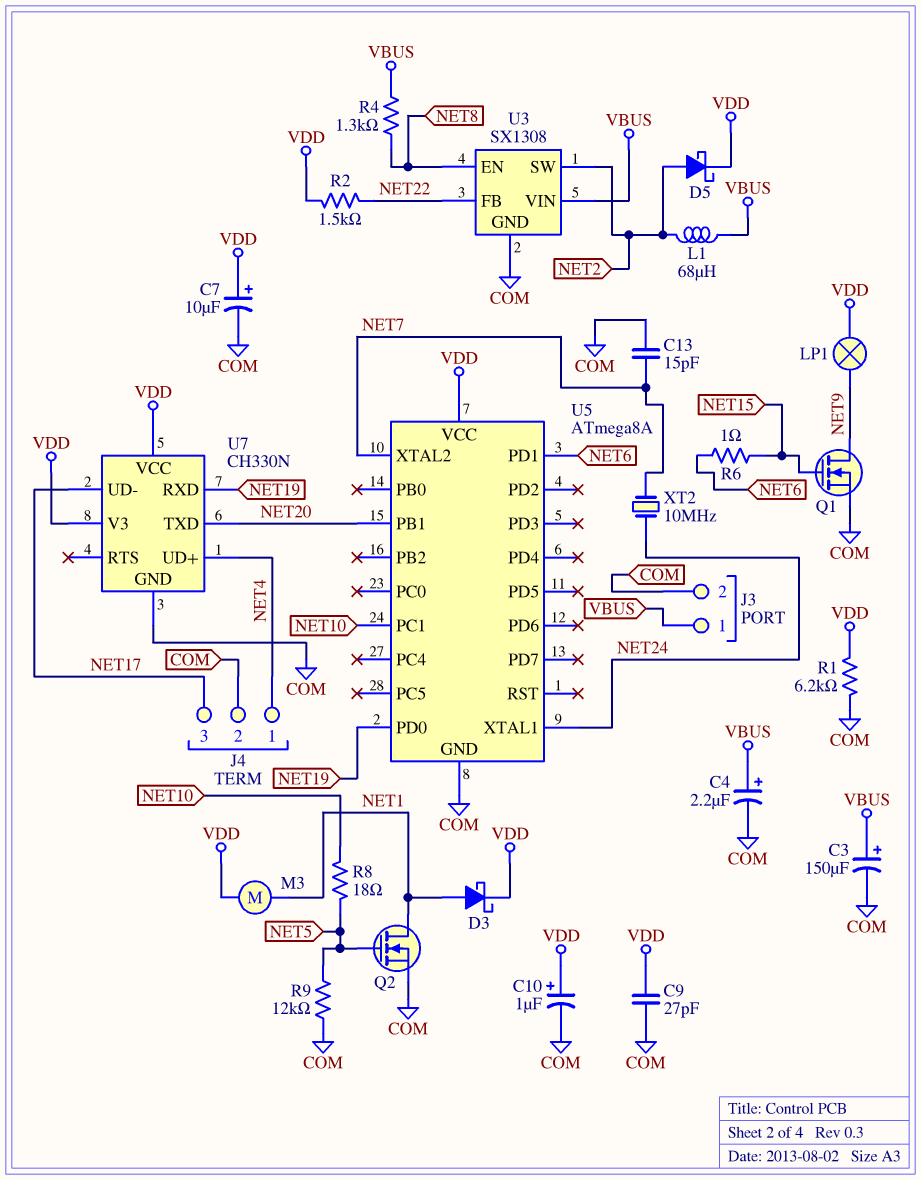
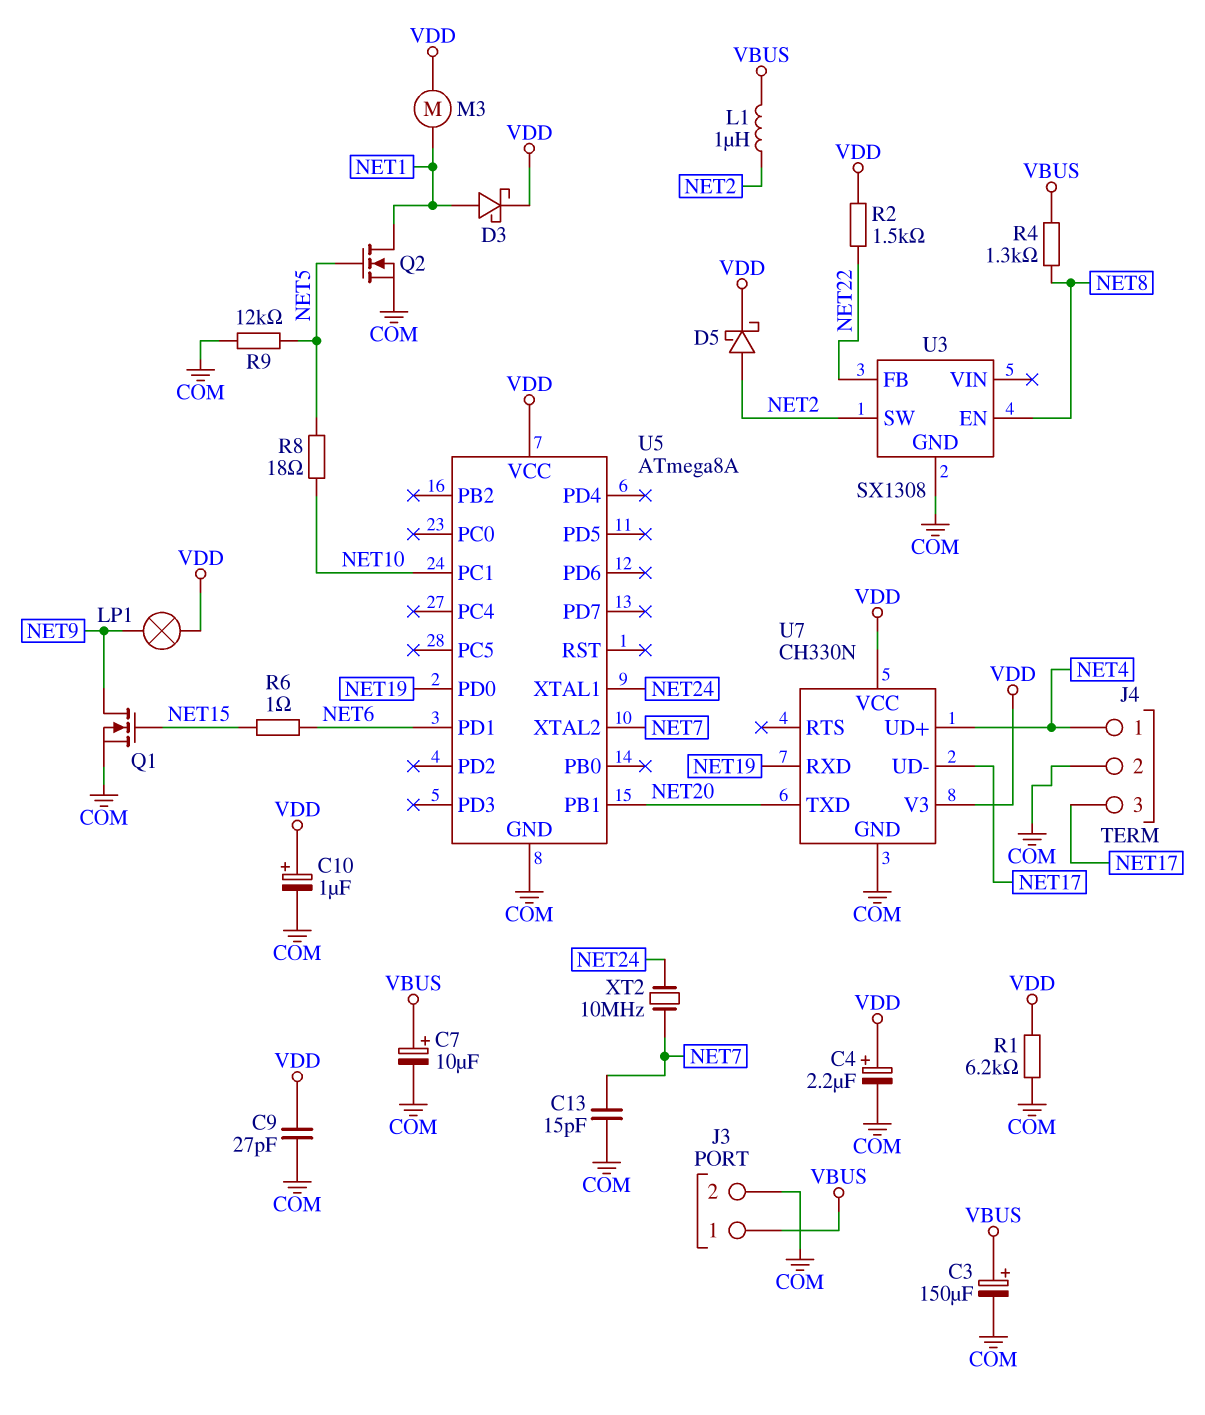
C4: 2.2uF (plus VBUS, minus COM) -> 2.2uF (plus VDD, minus COM)
C7: 10uF (plus VDD, minus COM) -> 10uF (plus VBUS, minus COM)
L1: 68uH (NET2, VBUS) -> 1uH (NET2, VBUS)
U3 pin VIN: VBUS -> none

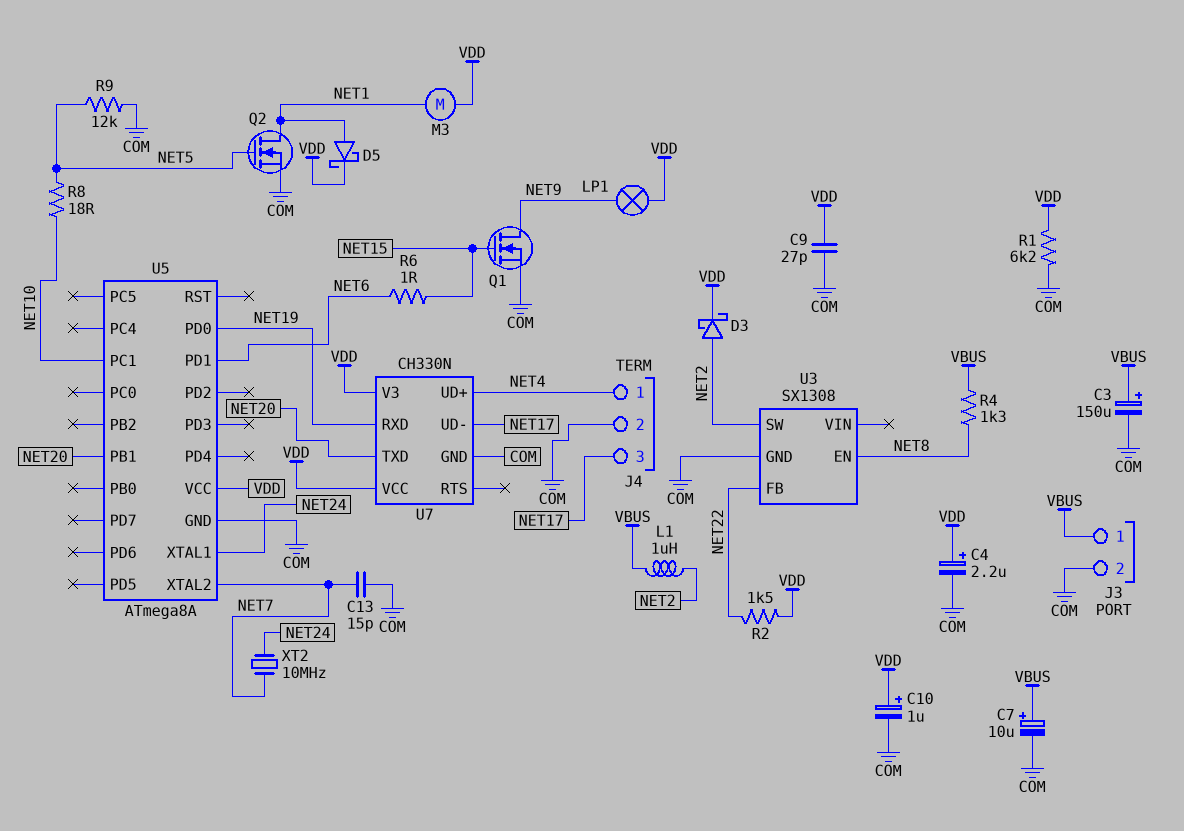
D3: schottky (A NET1, K VDD) -> schottky (A NET2, K VDD)
D5: schottky (A NET2, K VDD) -> schottky (A NET1, K VDD)

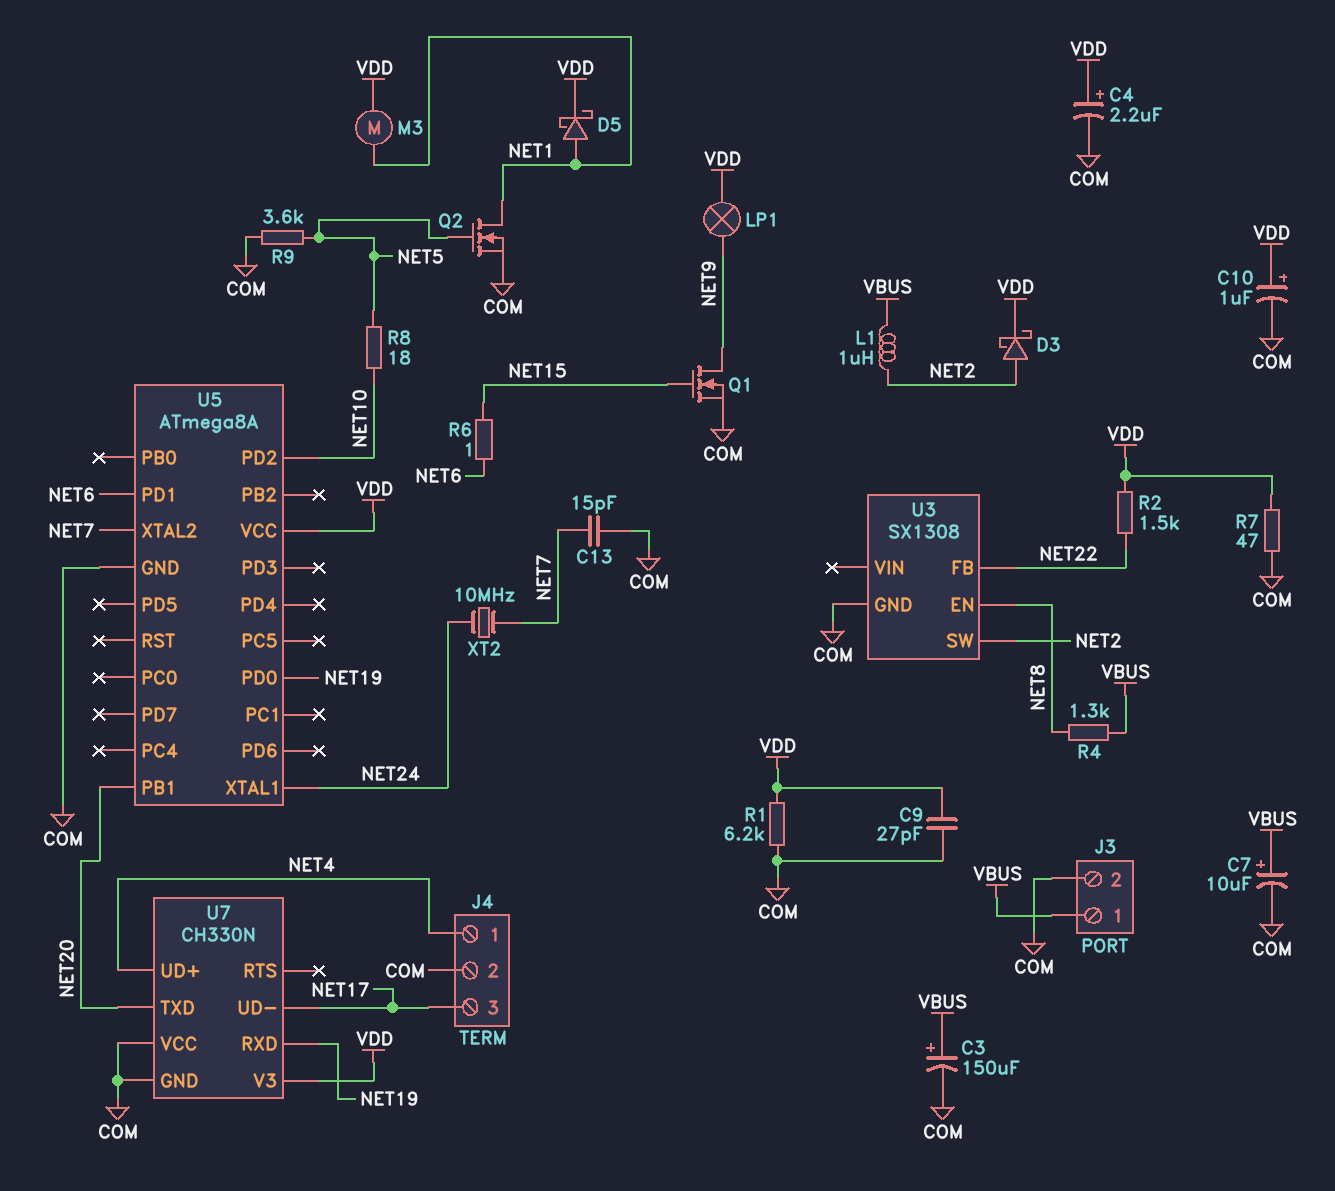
R7: none -> 47 (COM, VDD)
R9: 12k (COM, NET5) -> 3.6k (COM, NET5)
U5 pin PC1: NET10 -> none
U5 pin PD2: none -> NET10
U7 pin VCC: VDD -> COM

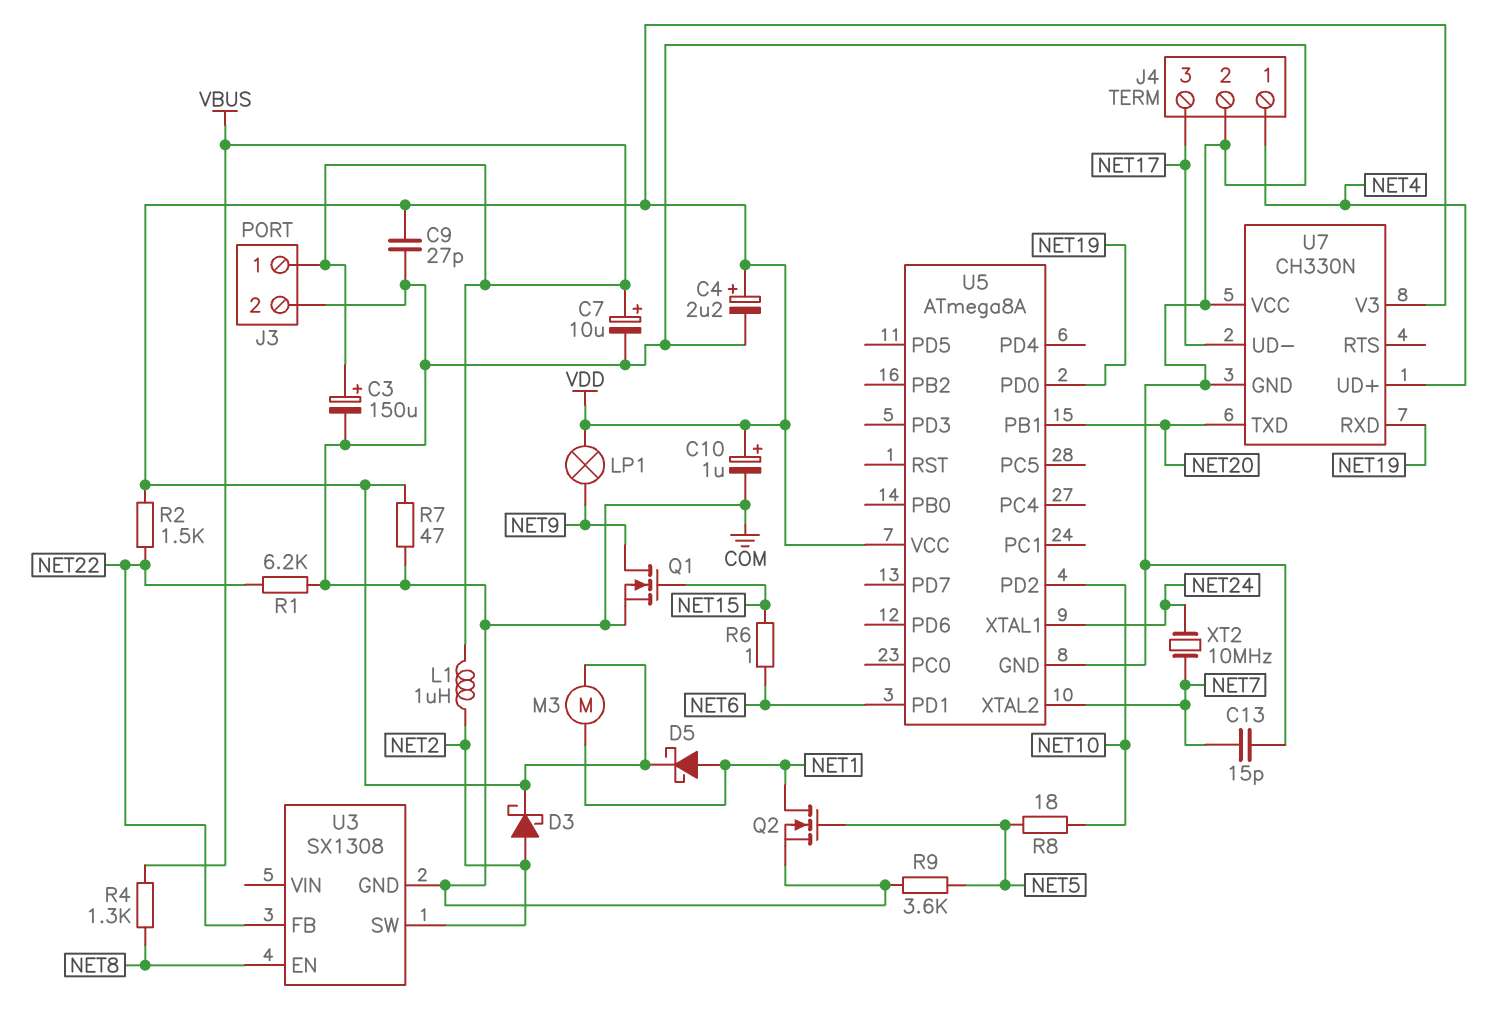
R1: 6.2k (COM, VDD) -> 6.2k (COM, NET22)

